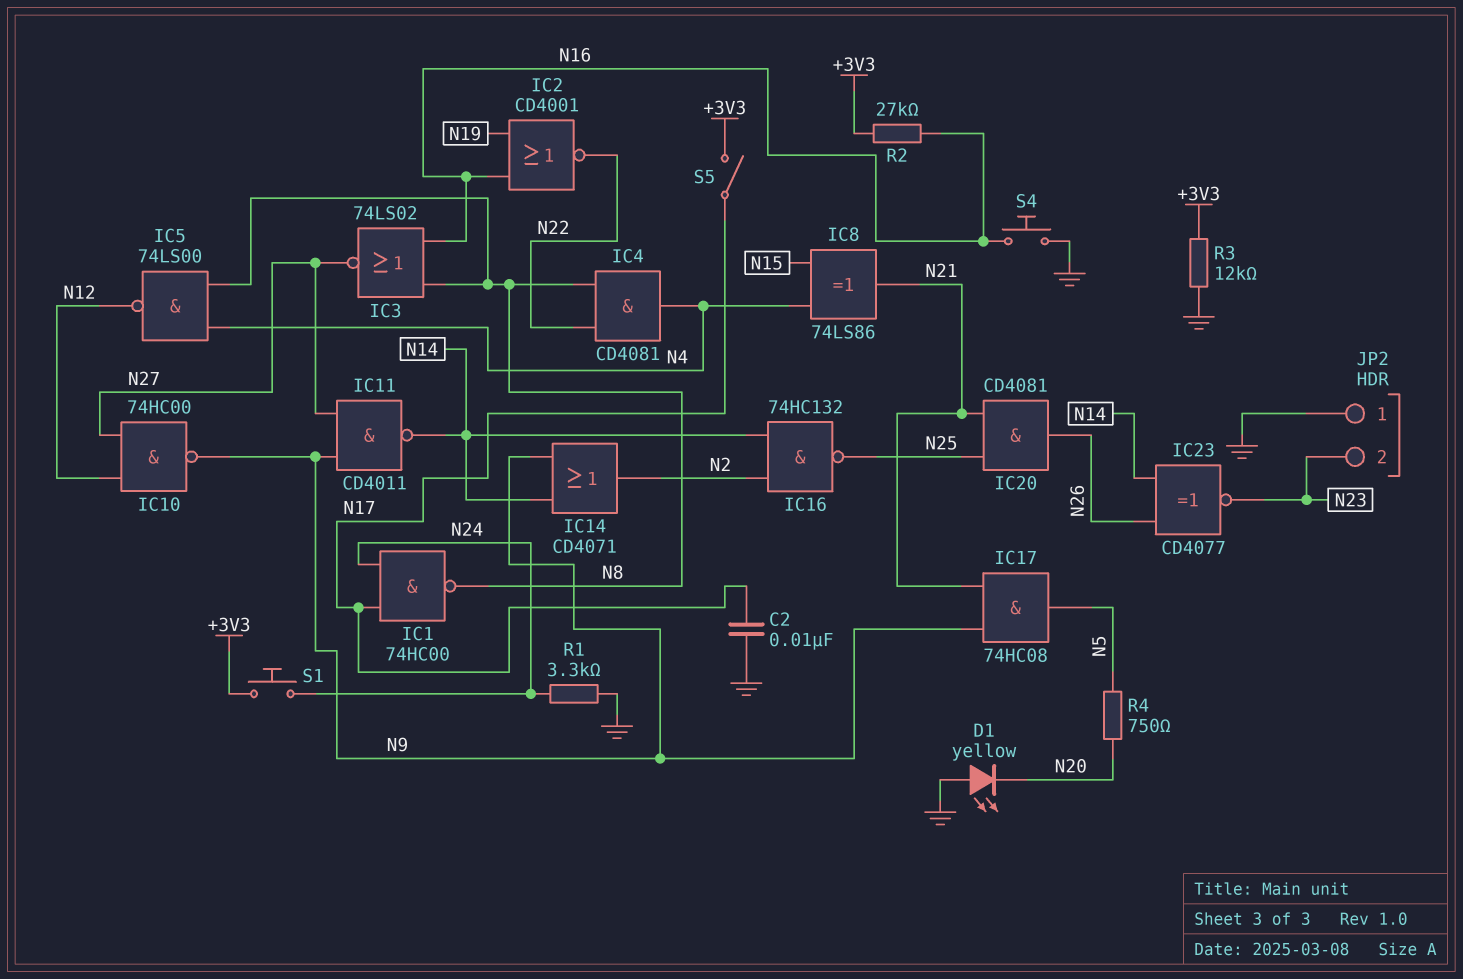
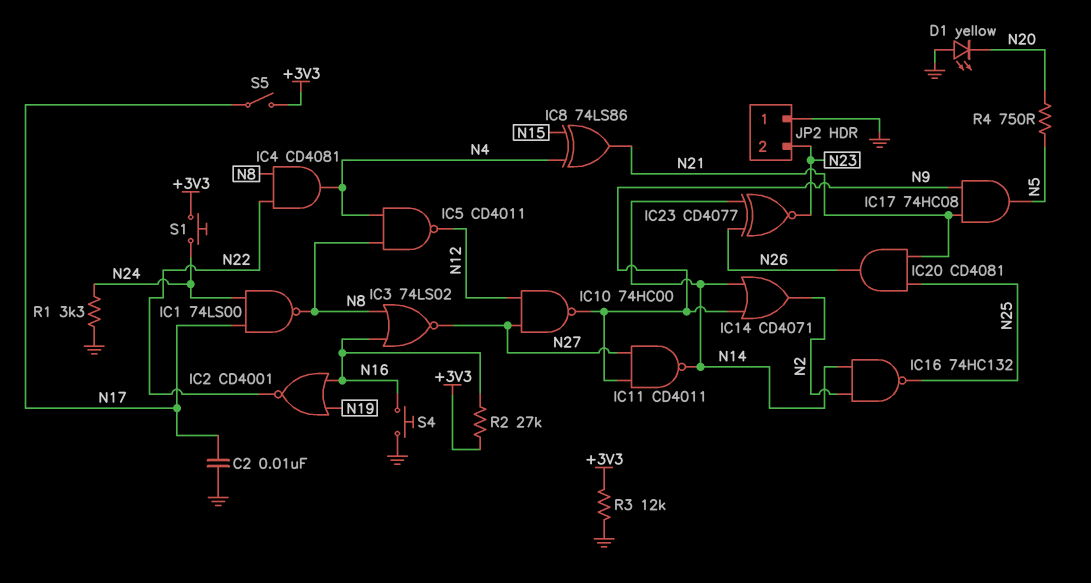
IC1: NAND 74HC00 (in N17, in N24, out N8) -> NAND 74LS00 (in N17, in N24, out N8)
IC5: NAND 74LS00 (in N4, in N8, out N12) -> NAND CD4011 (in N4, in N8, out N12)

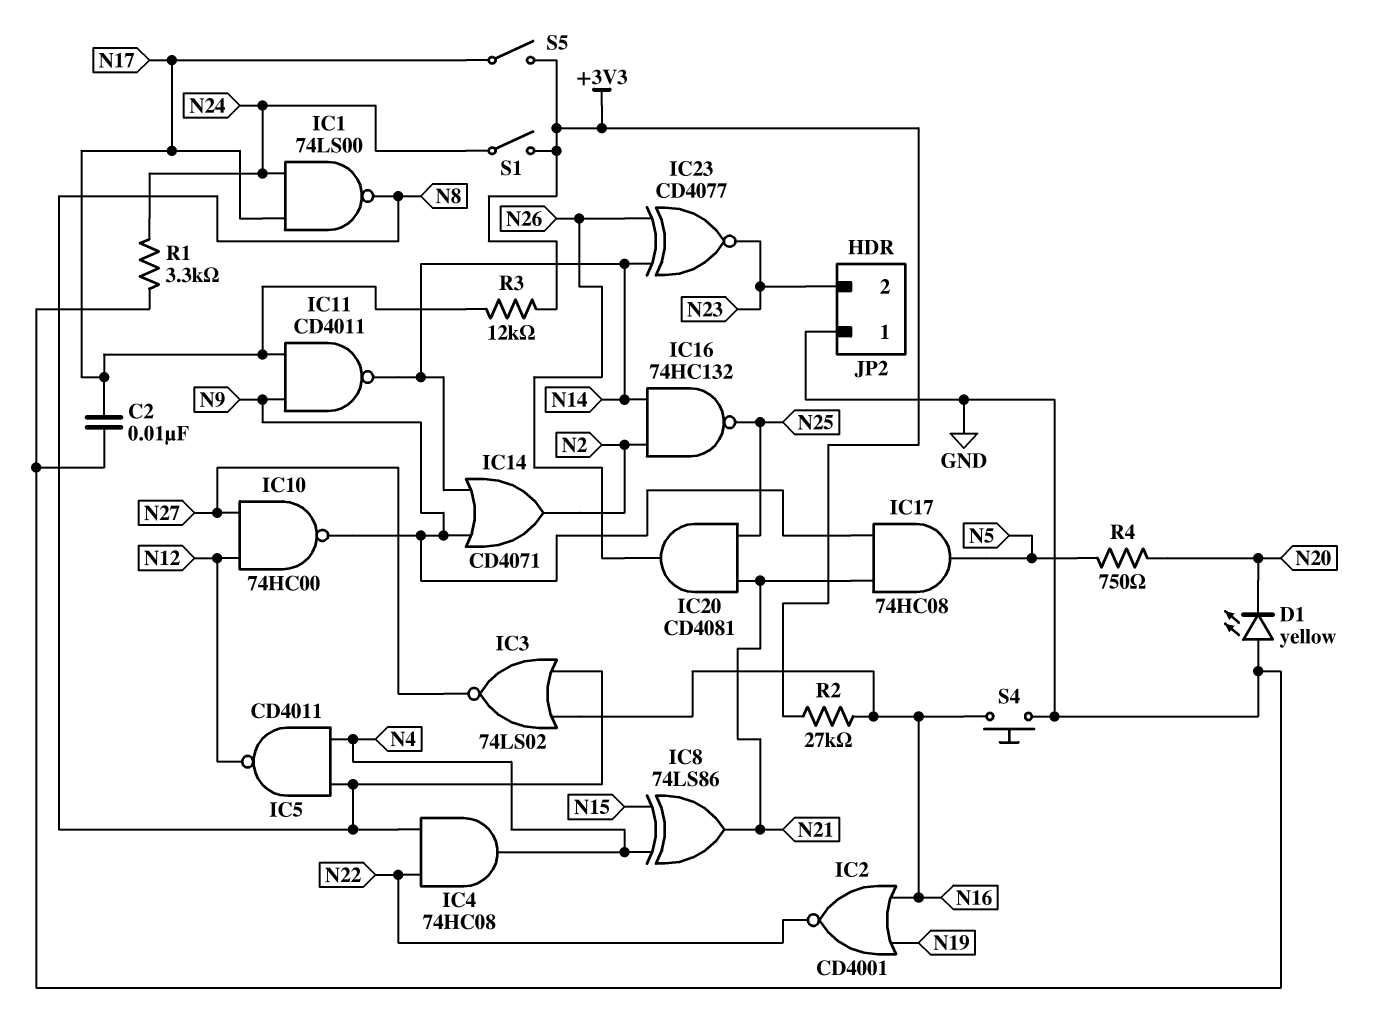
IC4: AND CD4081 (in N8, in N22, out N4) -> AND 74HC08 (in N8, in N22, out N4)
IC11: NAND CD4011 (in N9, in N27, out N14) -> NAND CD4011 (in N9, in N17, out N14)
R3: 12k (+3V3, GND) -> 12k (+3V3, N17)
S1: button (+3V3, N24) -> switch (+3V3, N24)

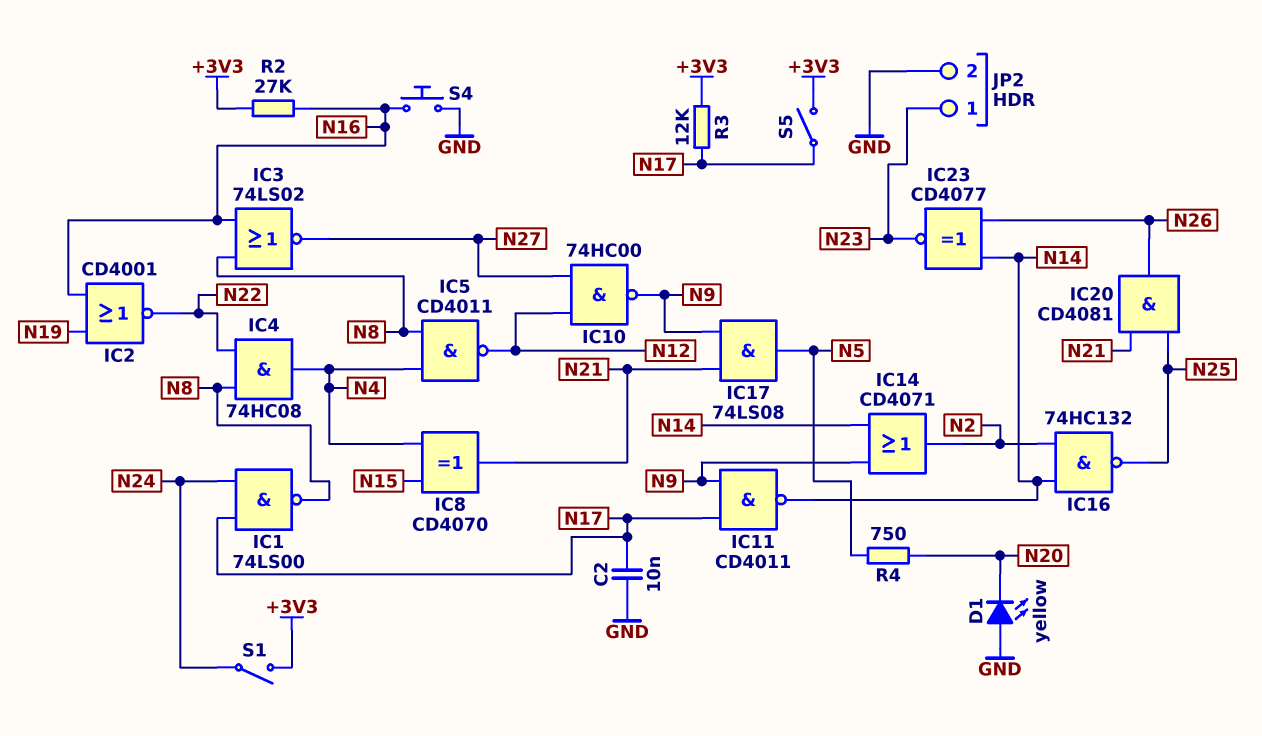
IC8: XOR 74LS86 (in N4, in N15, out N21) -> XOR CD4070 (in N4, in N15, out N21)
IC17: AND 74HC08 (in N9, in N21, out N5) -> AND 74LS08 (in N9, in N21, out N5)
JP2 pin 1: GND -> N23
JP2 pin 2: N23 -> GND
R1: 3.3k (GND, N24) -> none

